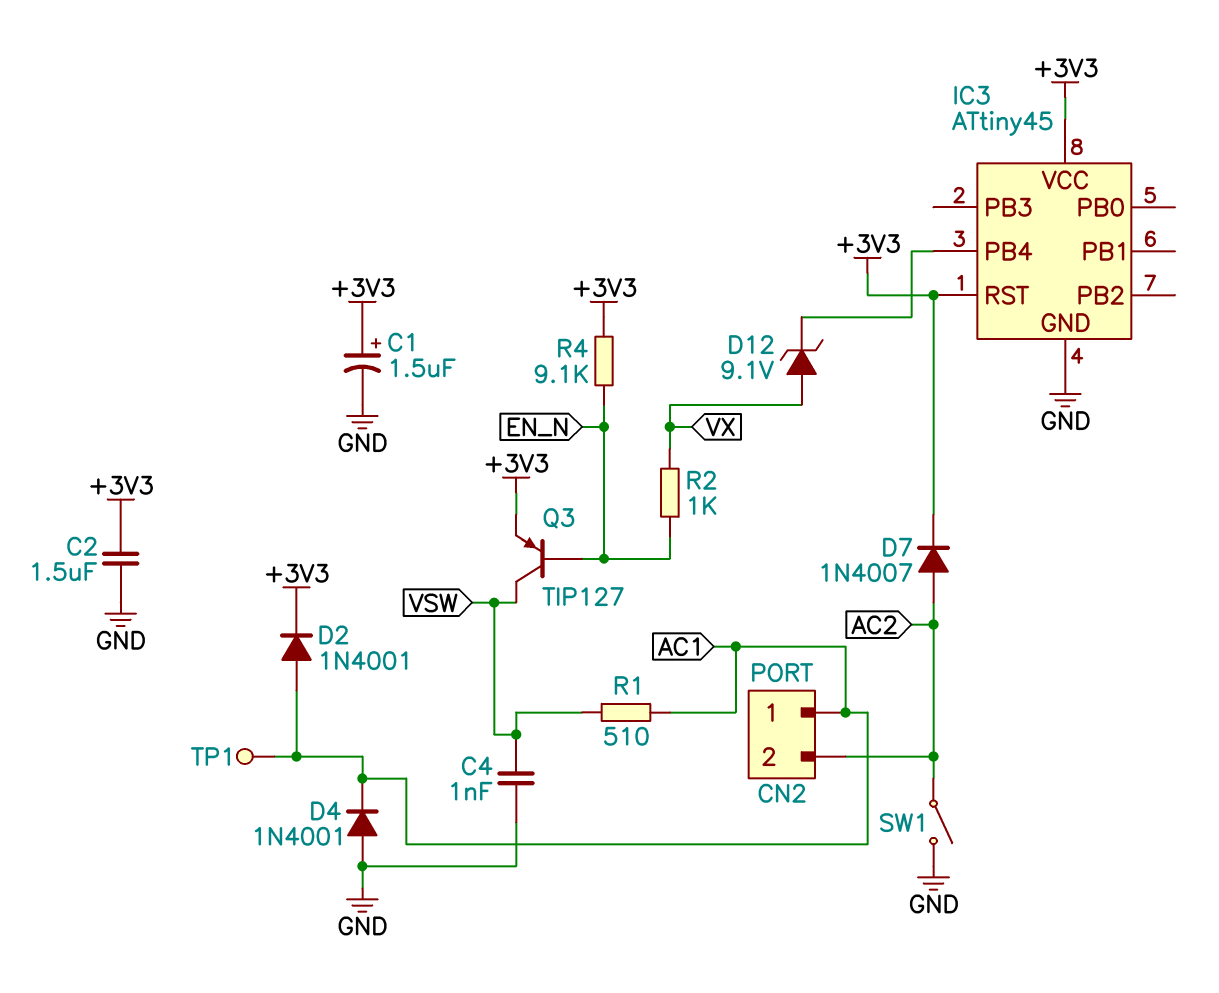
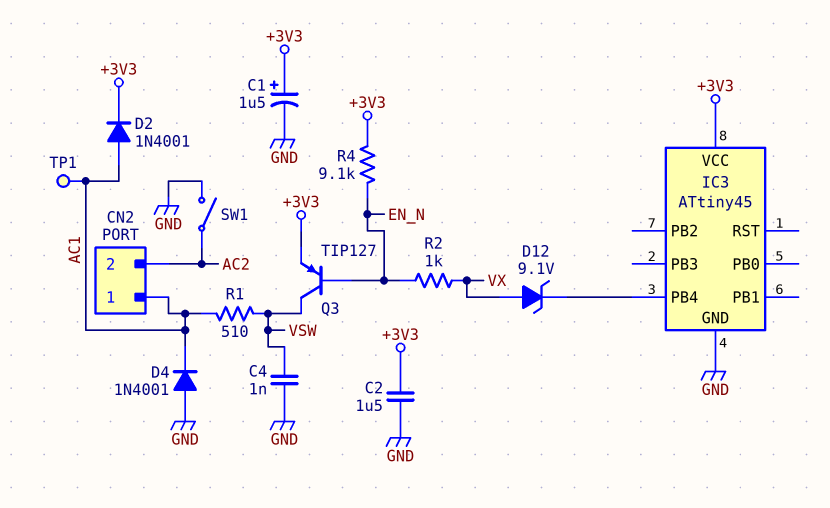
D7: diode 1N4007 (A AC2, K +3V3) -> none
IC3 pin RST: +3V3 -> none

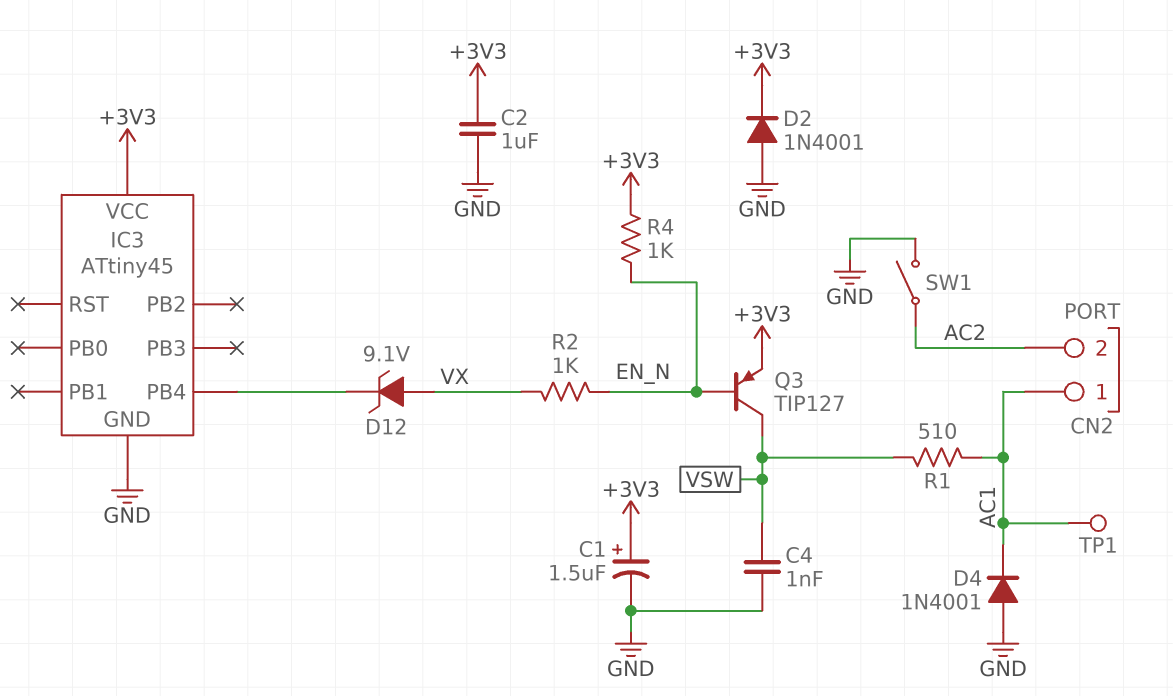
C2: 1.5uF (+3V3, GND) -> 1uF (+3V3, GND)
D2: diode 1N4001 (A AC1, K +3V3) -> diode 1N4001 (A GND, K +3V3)
R4: 9.1k (+3V3, EN_N) -> 1k (+3V3, EN_N)

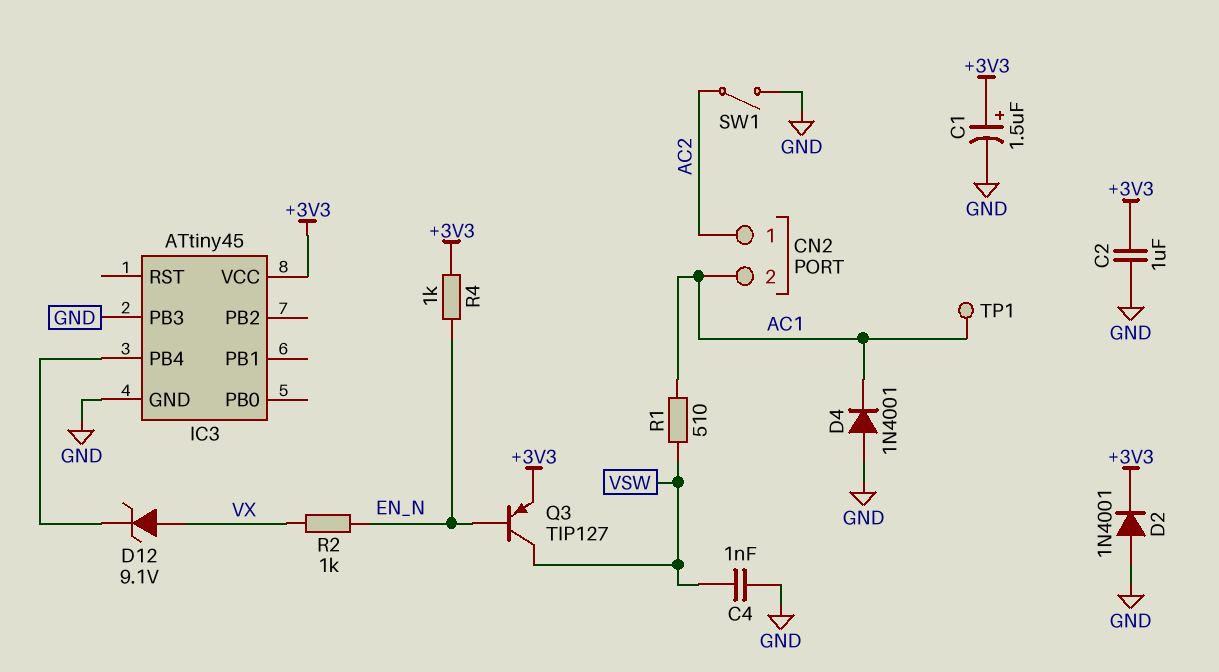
CN2 pin 1: AC1 -> AC2
CN2 pin 2: AC2 -> AC1
IC3 pin PB3: none -> GND

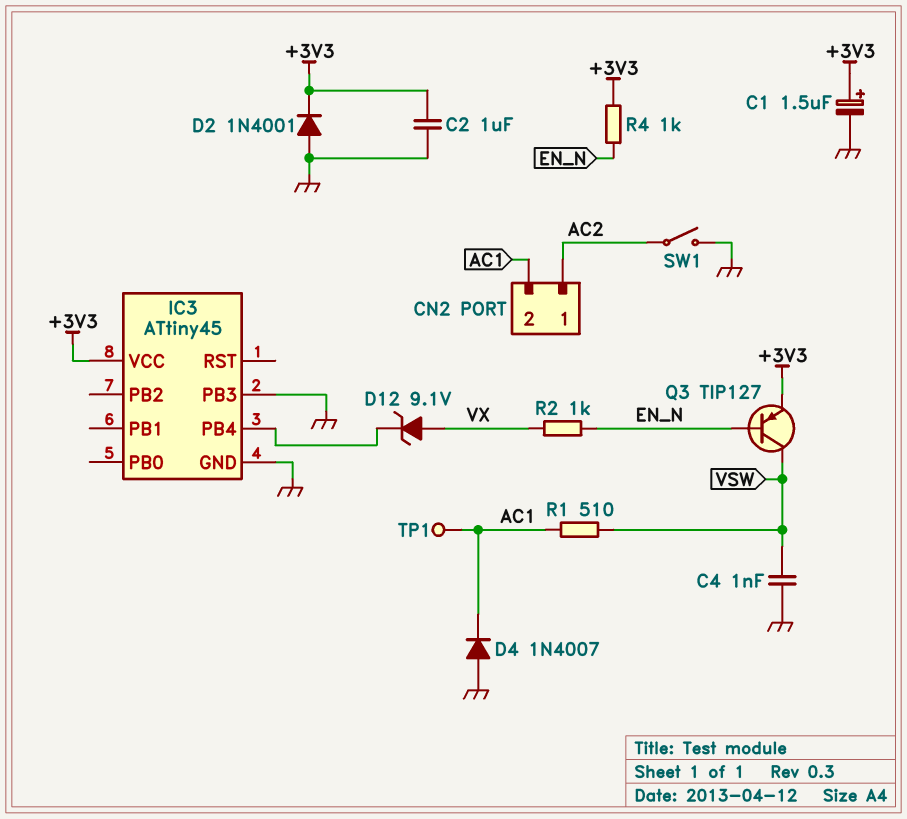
D4: diode 1N4001 (A GND, K AC1) -> diode 1N4007 (A GND, K AC1)

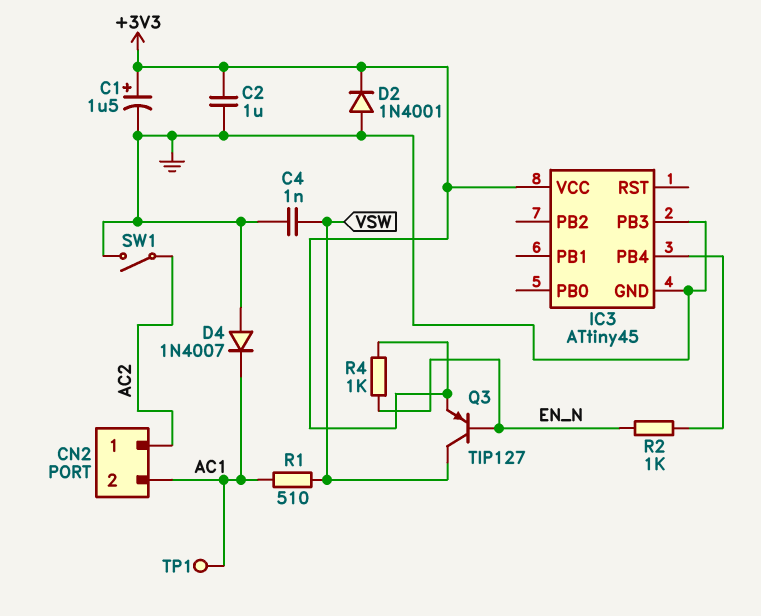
D12: zener 9.1V (A VX, K IC3/PB4) -> none
R2: 1k (EN_N, VX) -> 1k (EN_N, IC3/PB4)

